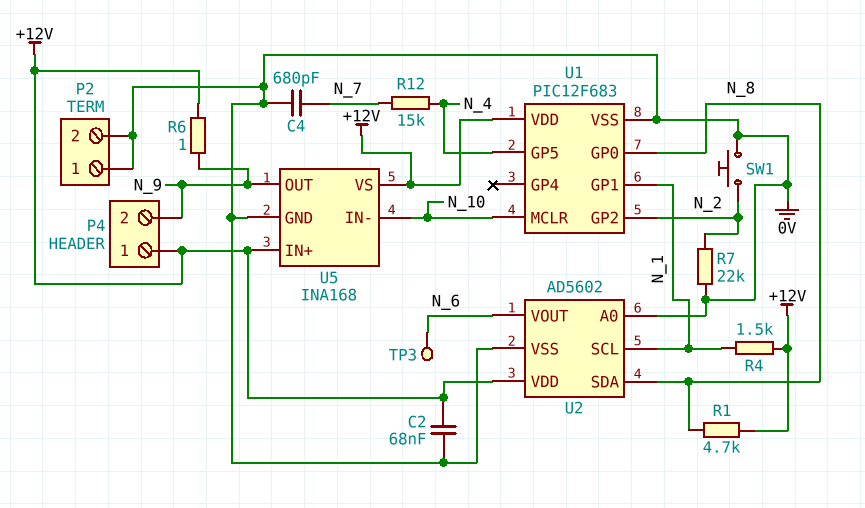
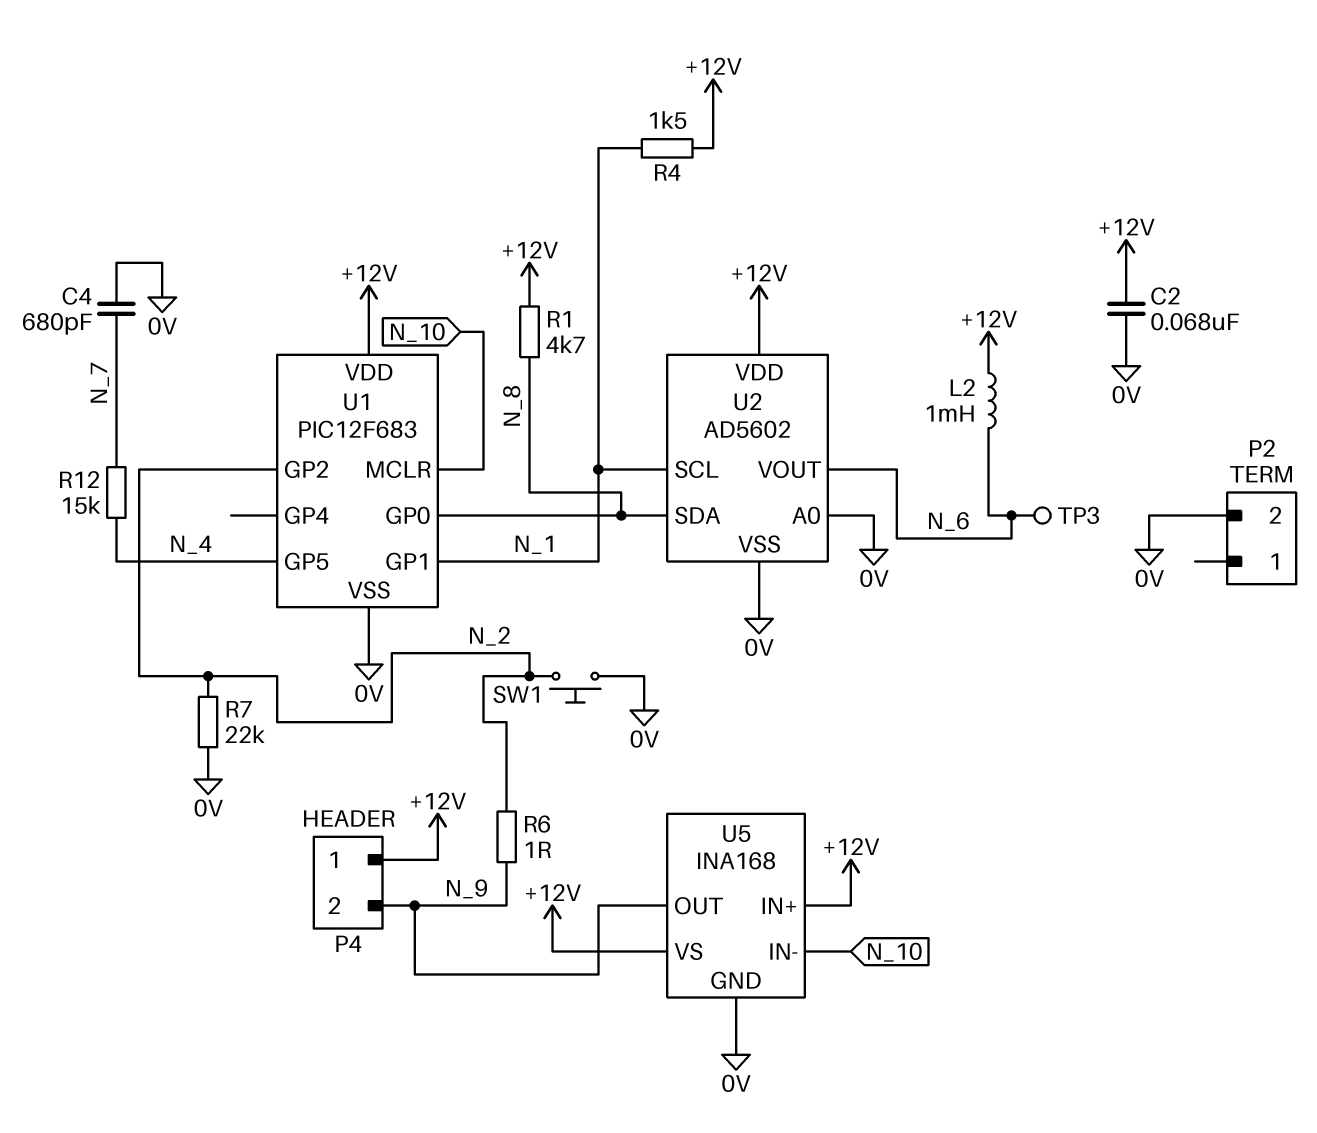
L2: none -> 1mH (+12V, N_6)
P2 pin 1: 0V -> none
R6: 1 (+12V, N_9) -> 1 (N_2, N_9)

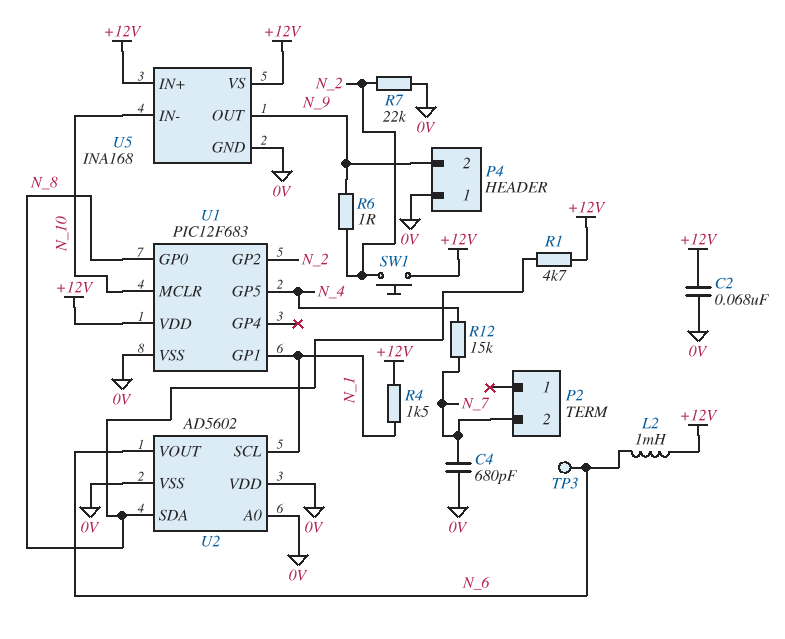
P2 pin 2: 0V -> N_7
P4 pin 1: +12V -> 0V
SW1: button (0V, N_2) -> button (+12V, N_2)
U2 pin VDD: +12V -> 0V

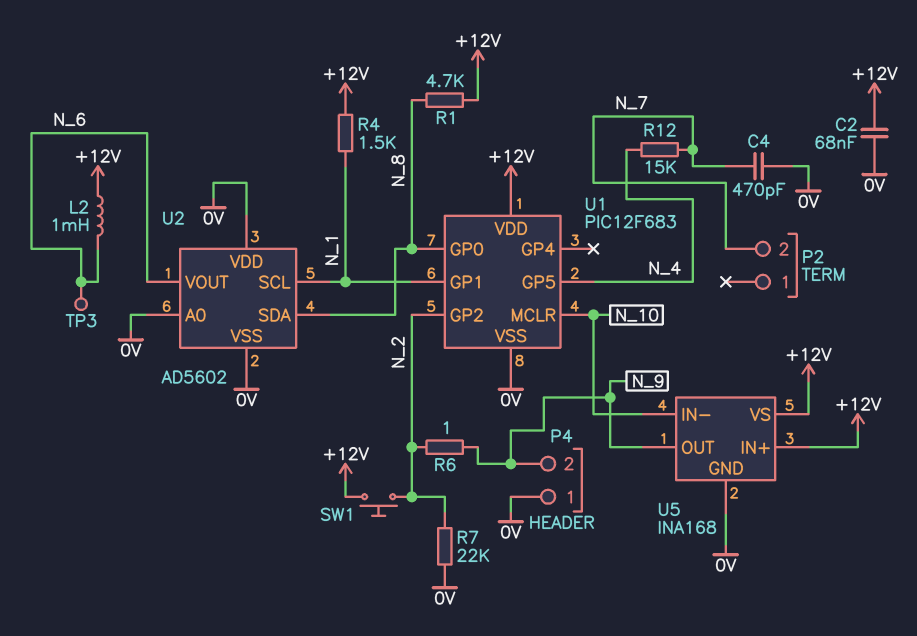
C4: 680pF (0V, N_7) -> 470pF (0V, N_7)

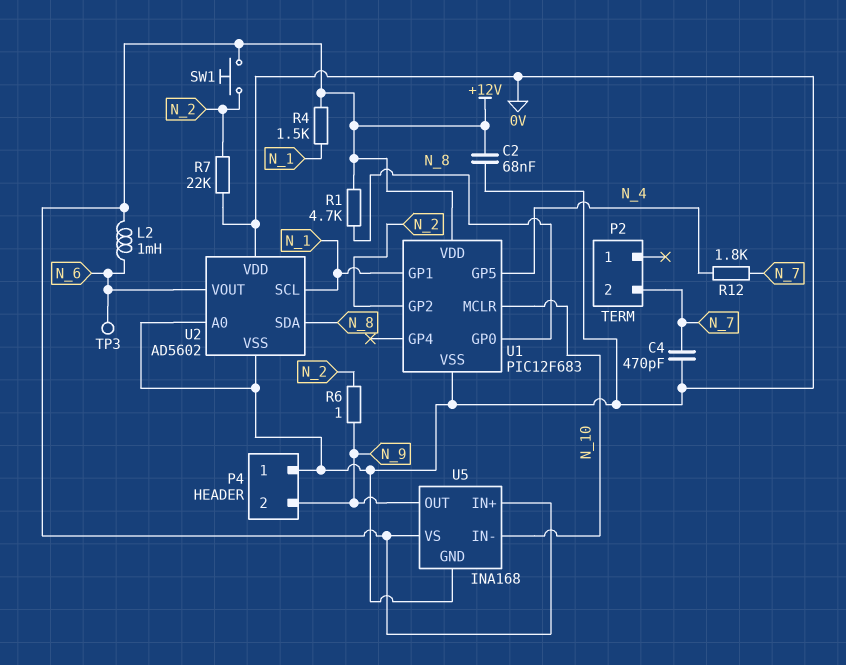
R12: 15k (N_4, N_7) -> 1.8k (N_4, N_7)

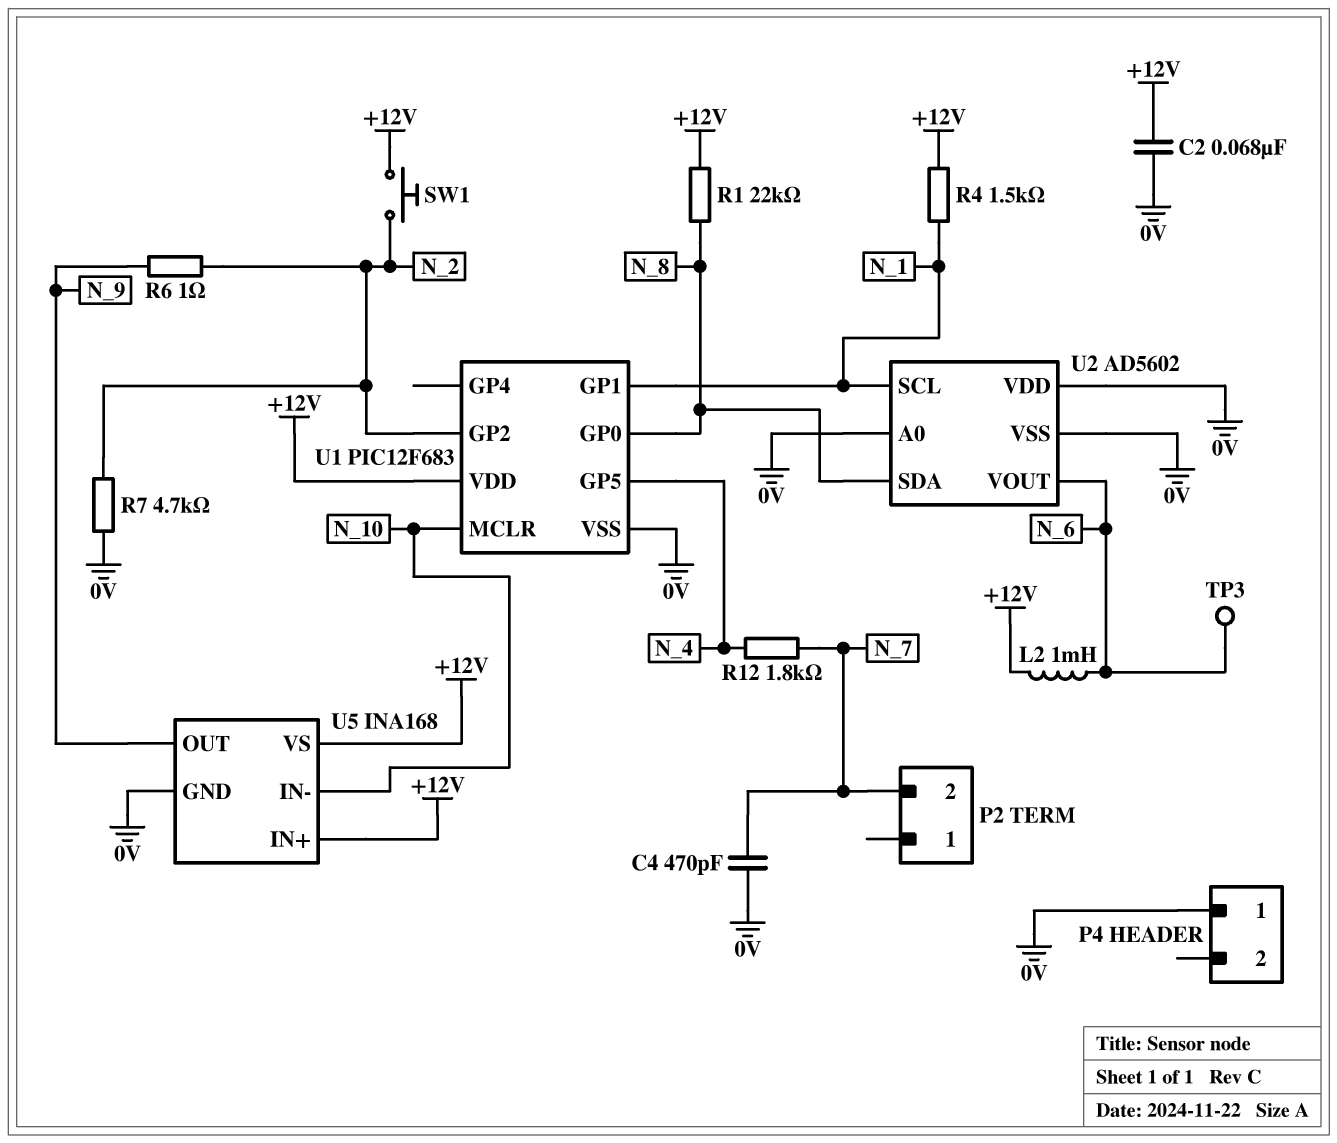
P4 pin 2: N_9 -> none
R1: 4.7k (+12V, N_8) -> 22k (+12V, N_8)
R7: 22k (0V, N_2) -> 4.7k (0V, N_2)

